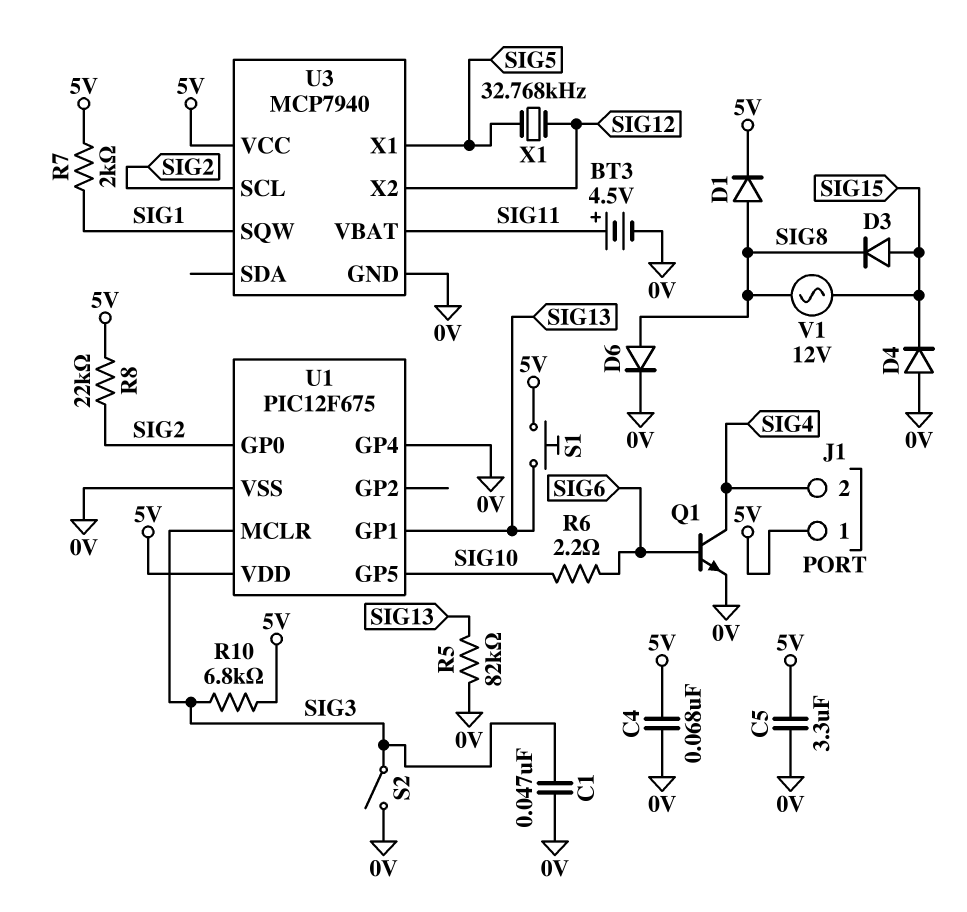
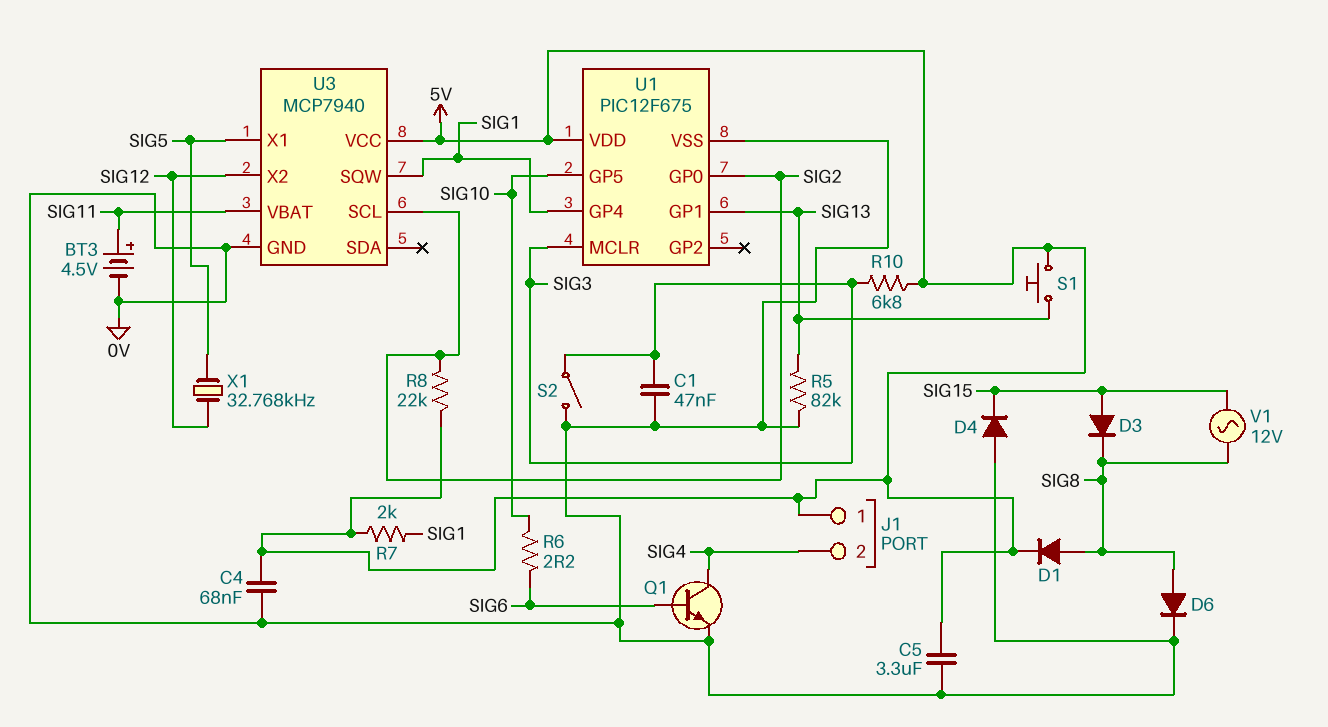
U1 pin GP4: 0V -> SIG1

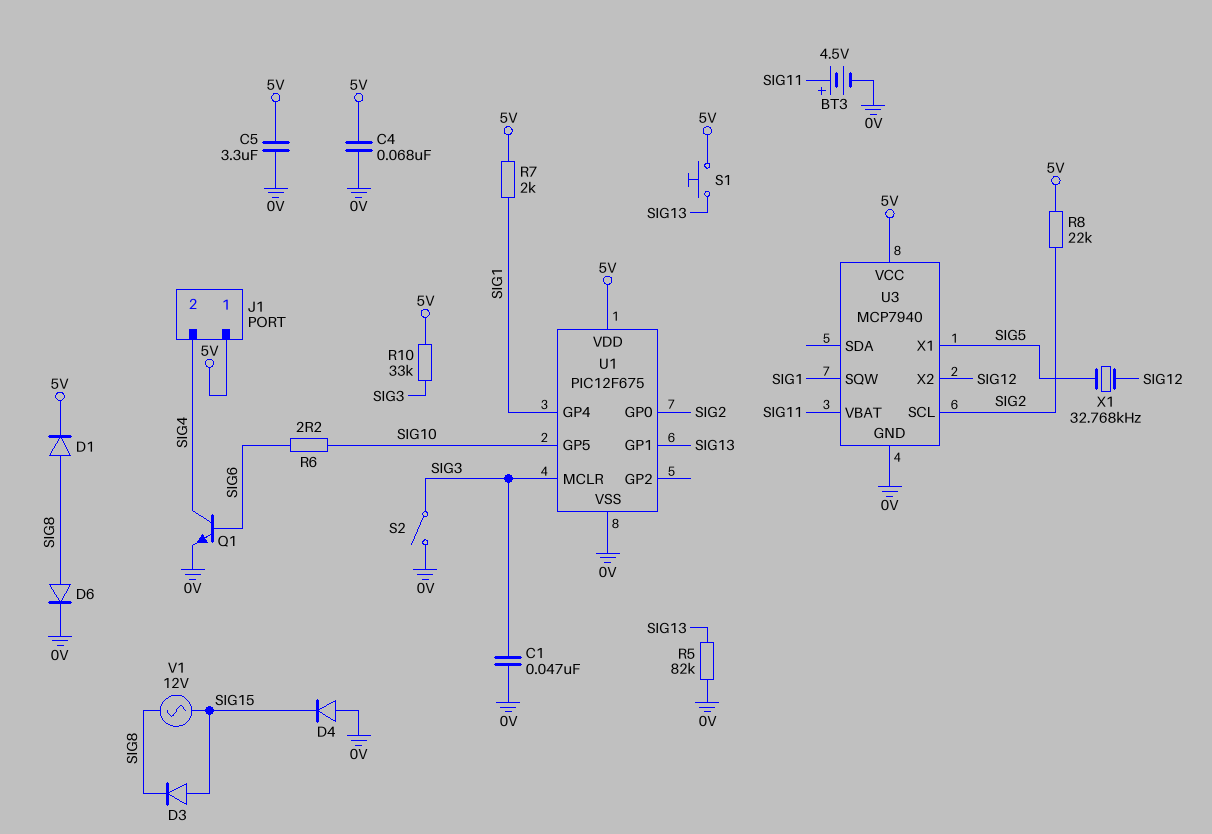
R10: 6.8k (5V, SIG3) -> 33k (5V, SIG3)

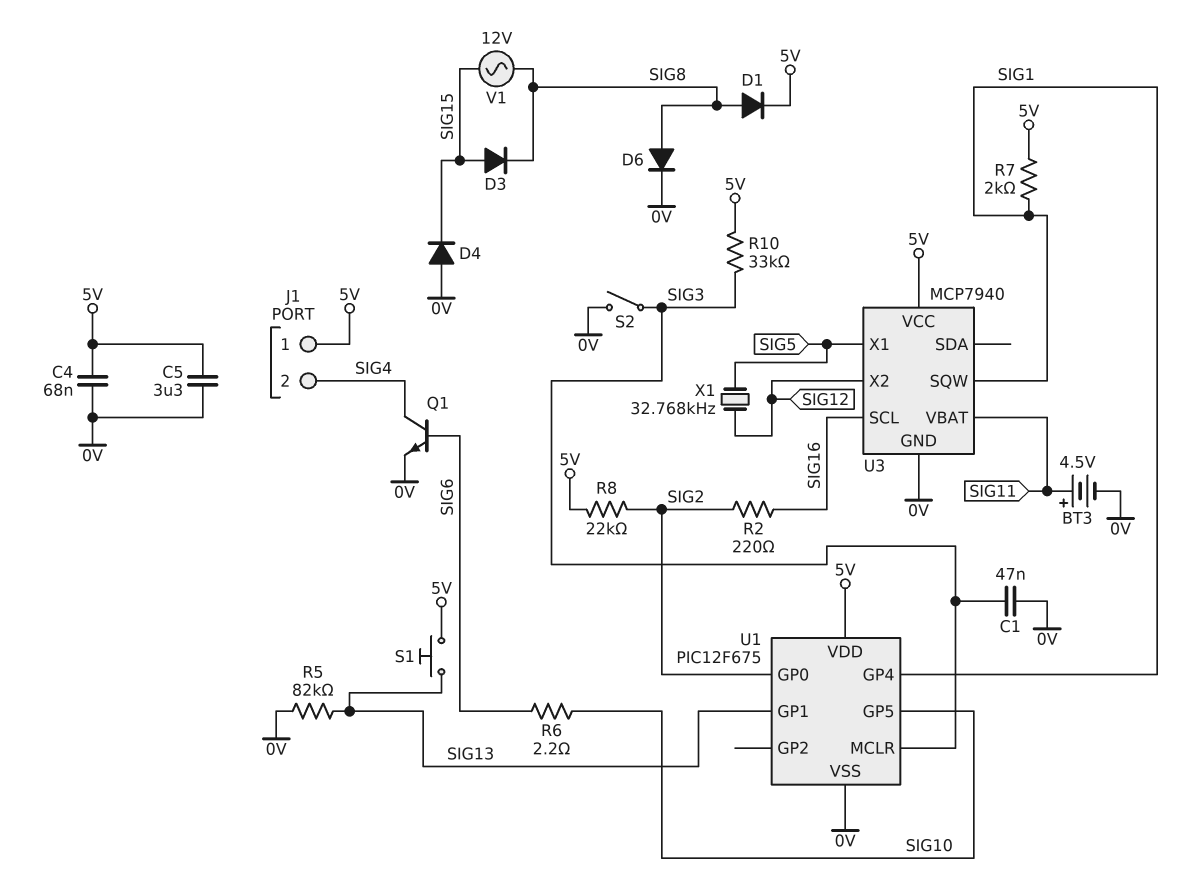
R2: none -> 220 (SIG2, SIG16)
U3 pin SCL: SIG2 -> SIG16

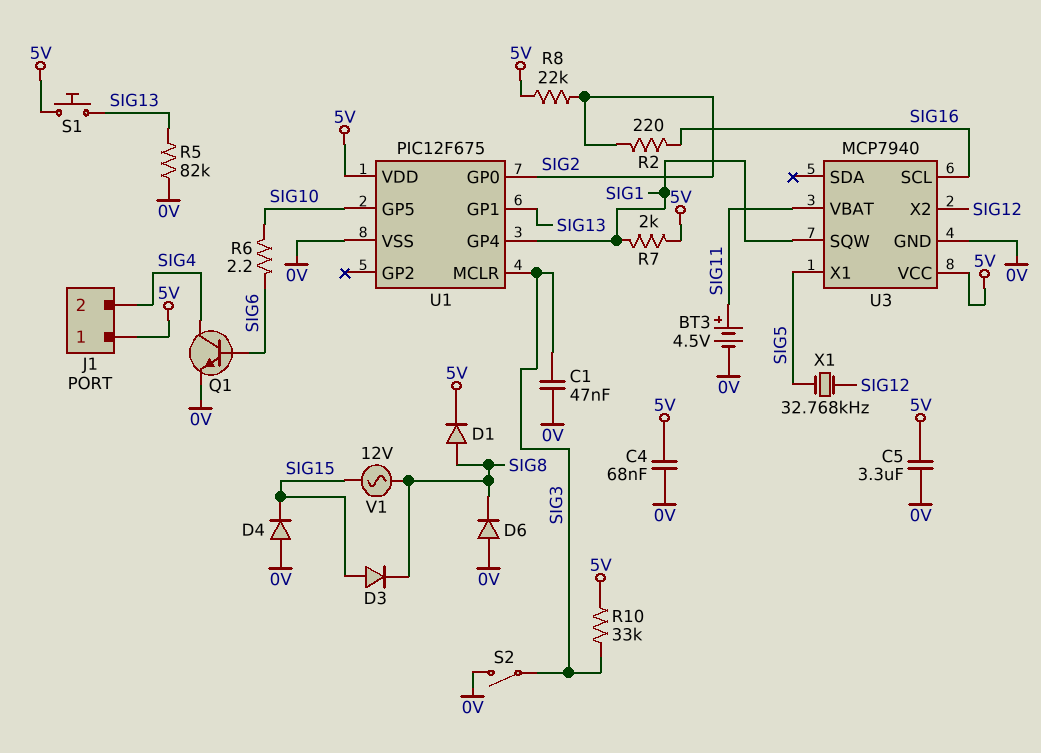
D6: diode (A SIG8, K 0V) -> diode (A 0V, K SIG8)

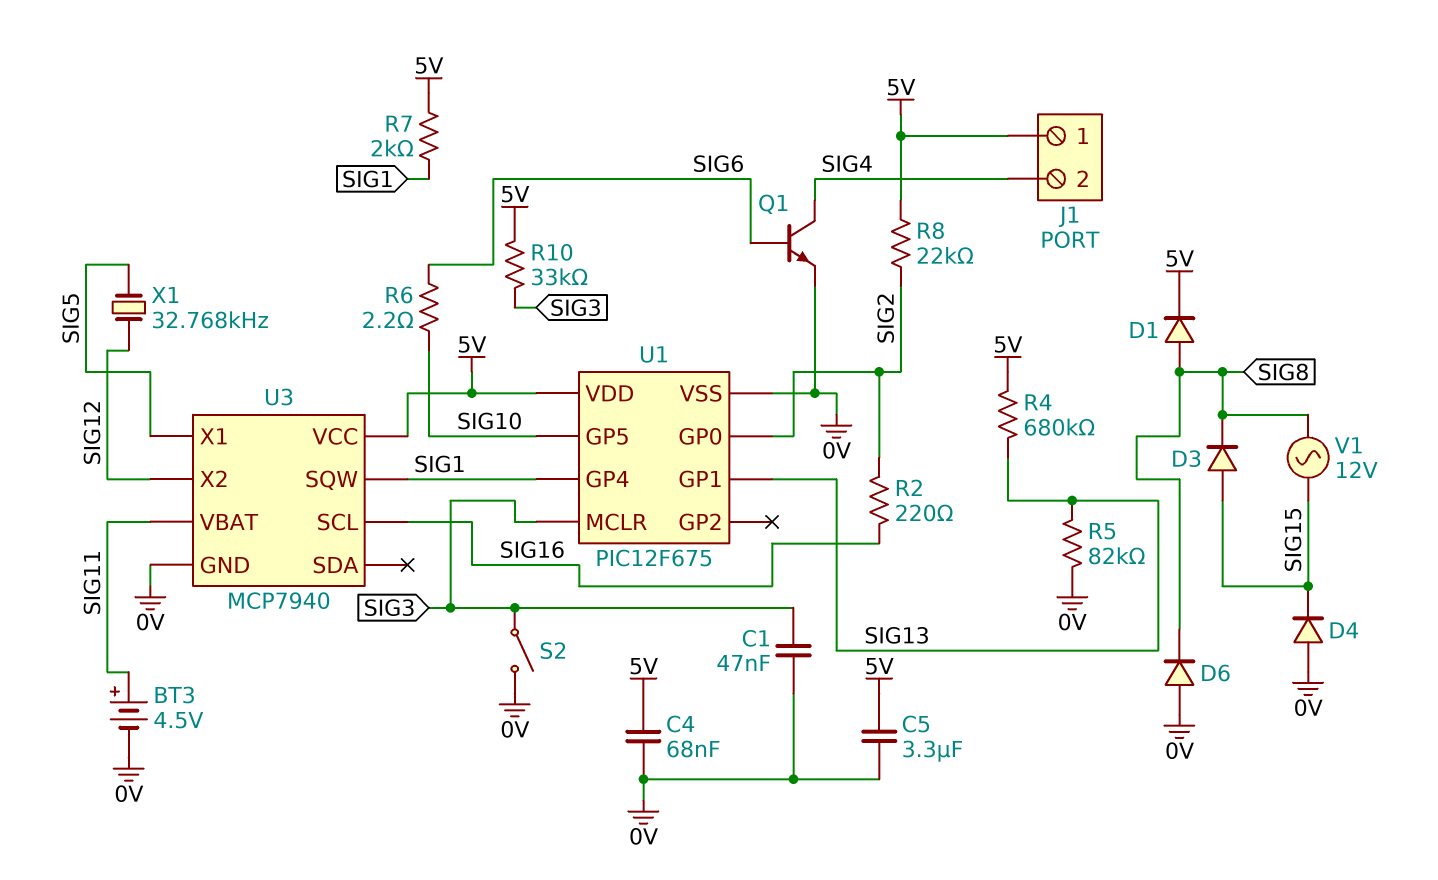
R4: none -> 680k (5V, SIG13)
S1: button (5V, SIG13) -> none

